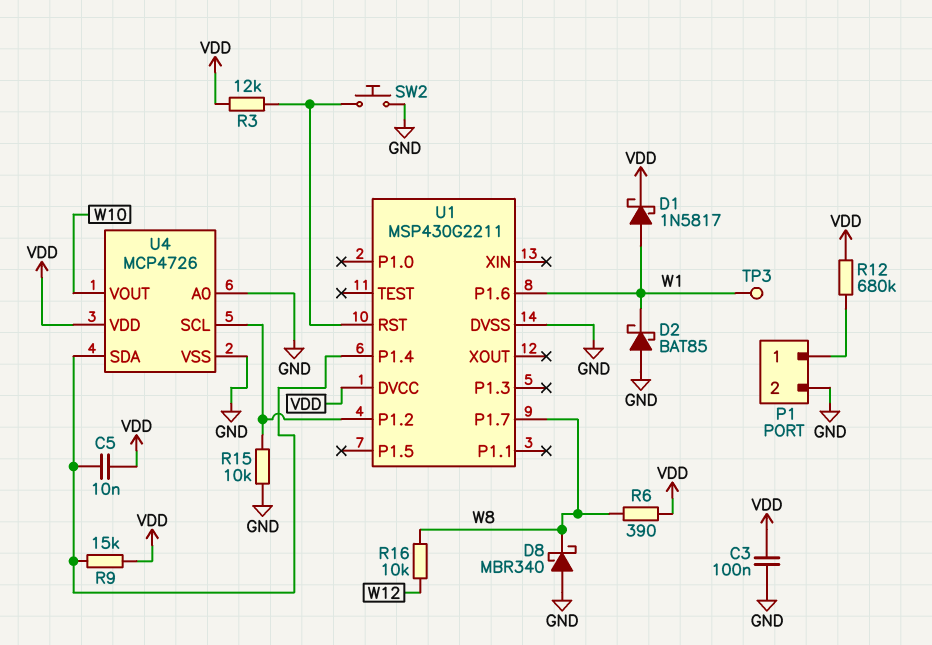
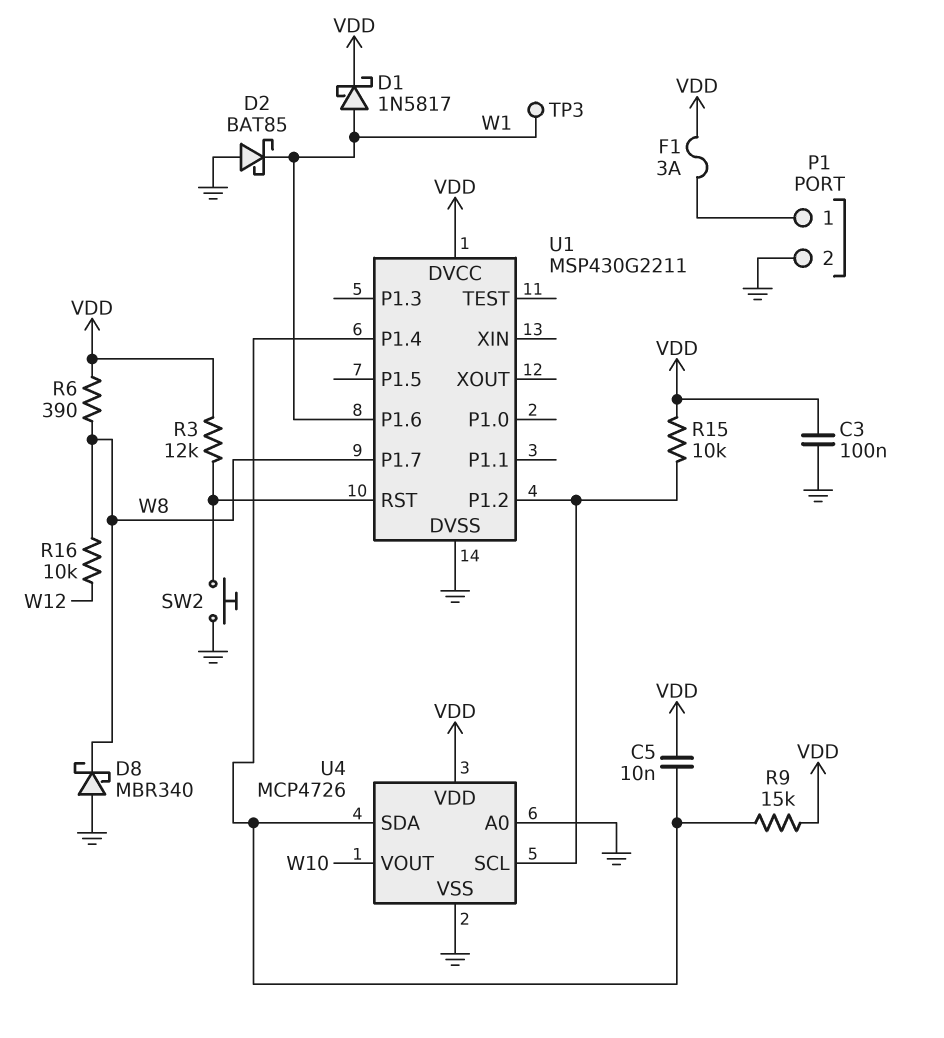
F1: none -> 3A (P1/1, VDD)
R12: 680k (P1/1, VDD) -> none
R15: 10k (GND, U1/P1.2) -> 10k (U1/P1.2, VDD)

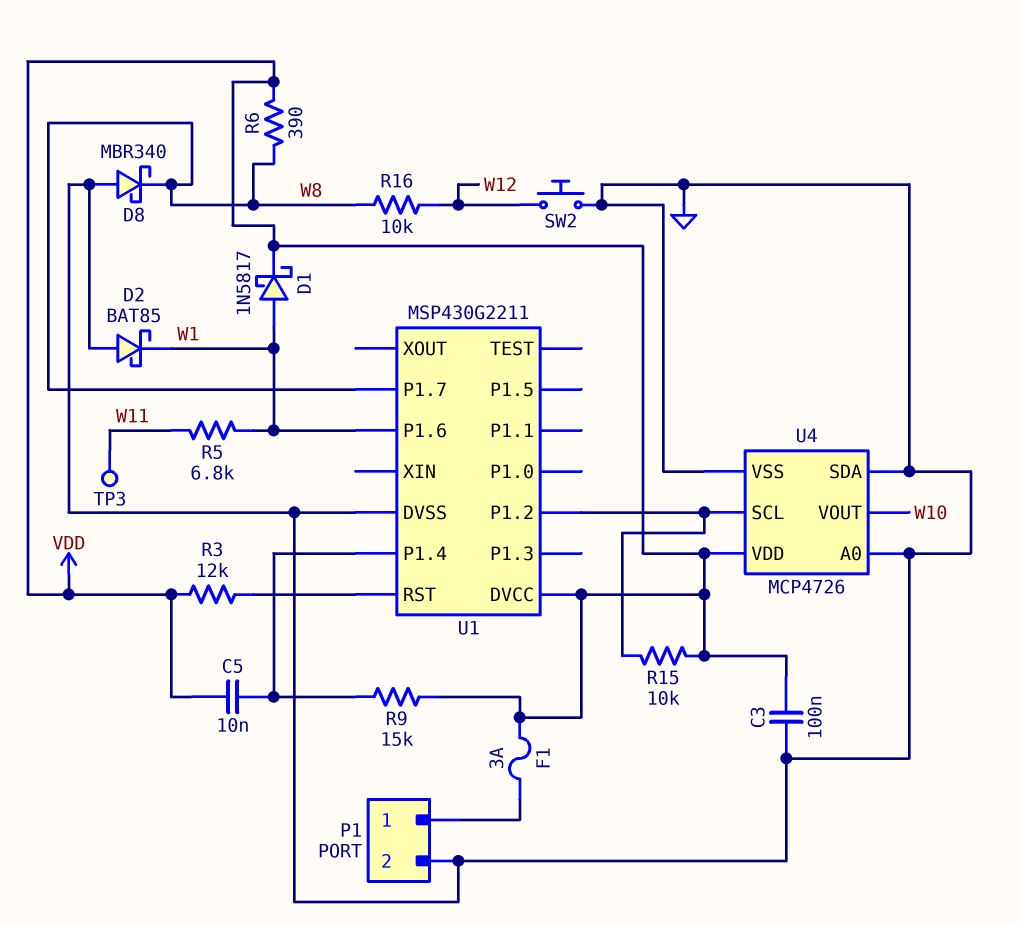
R5: none -> 6.8k (W1, W11)
SW2: button (GND, U1/RST) -> button (GND, W12)
TP3: test point (W1) -> test point (W11)
U4 pin SDA: U1/P1.4 -> GND

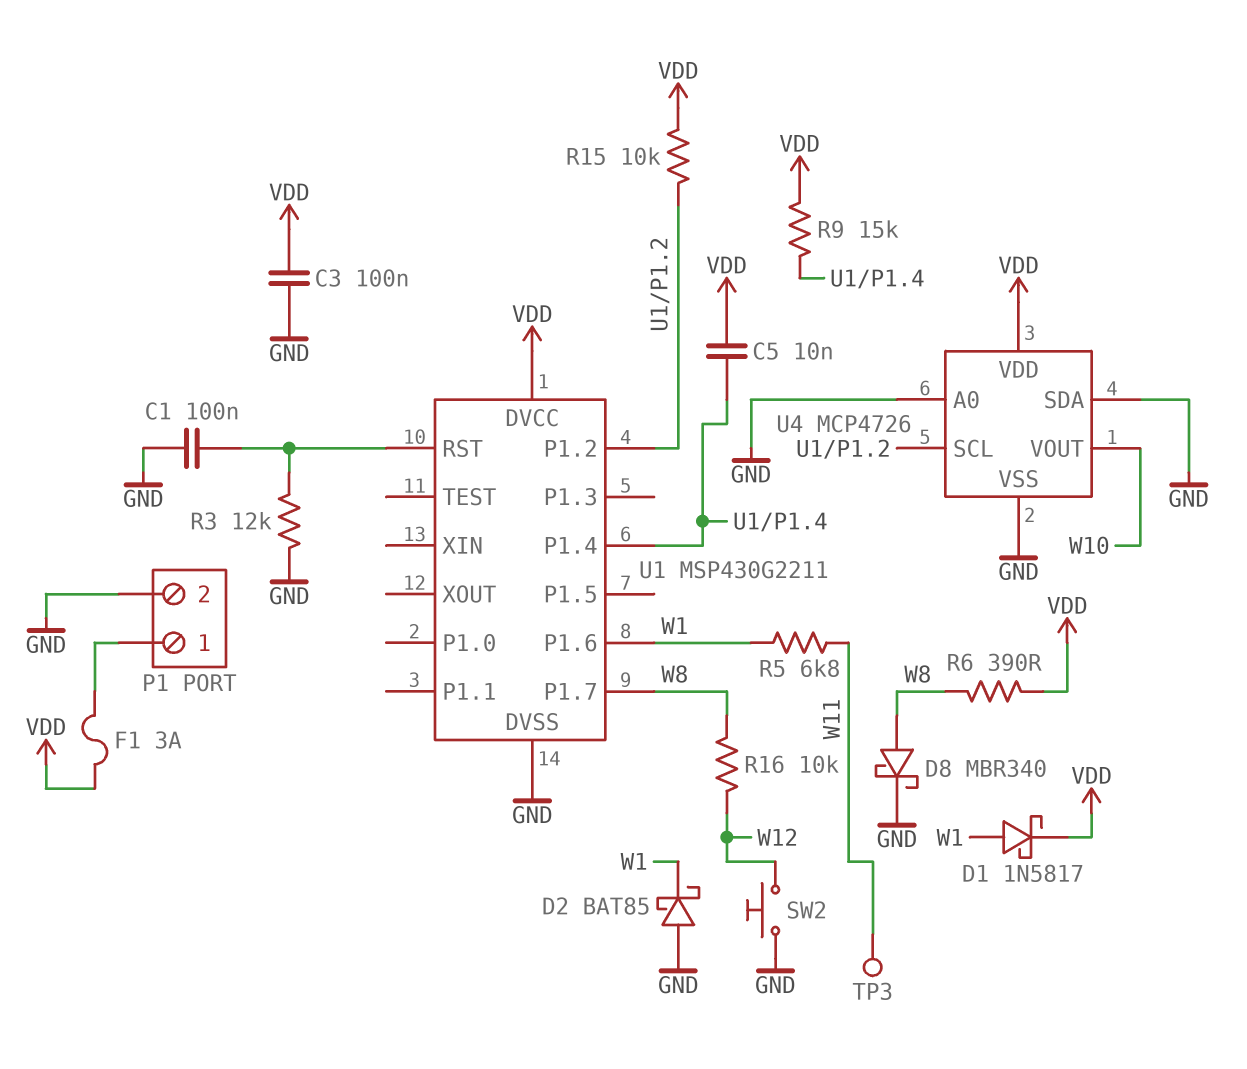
C1: none -> 100nF (GND, U1/RST)
D8: schottky MBR340 (A GND, K W8) -> schottky MBR340 (A W8, K GND)
R3: 12k (U1/RST, VDD) -> 12k (GND, U1/RST)

